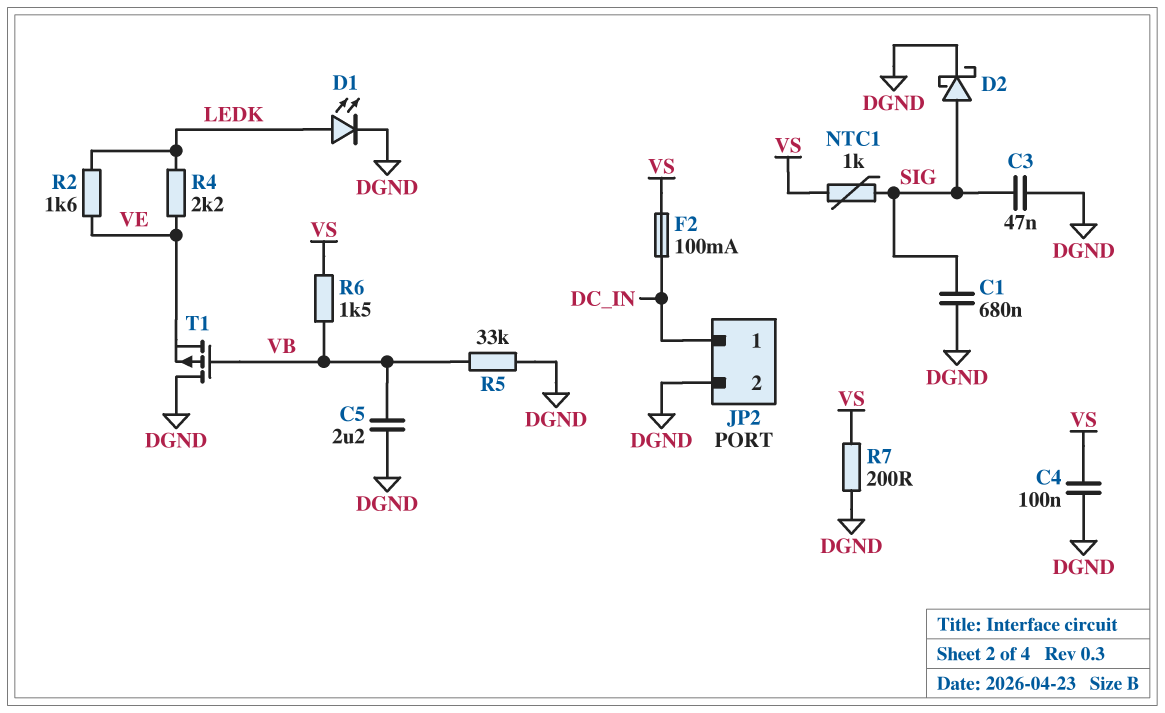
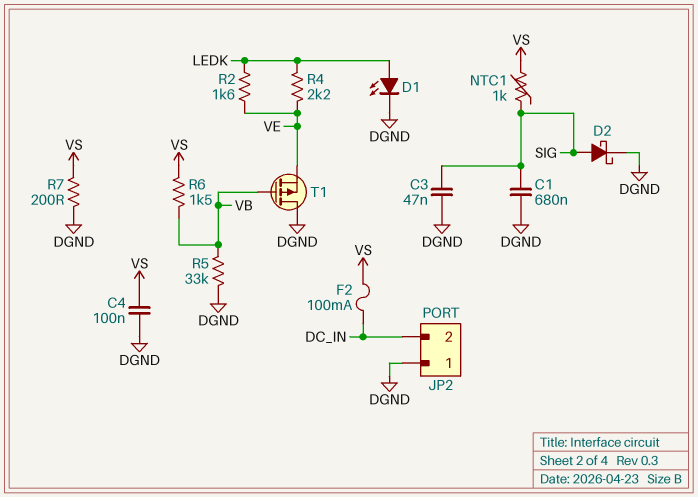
C5: 2.2uF (DGND, VB) -> none
JP2 pin 1: DC_IN -> DGND
JP2 pin 2: DGND -> DC_IN

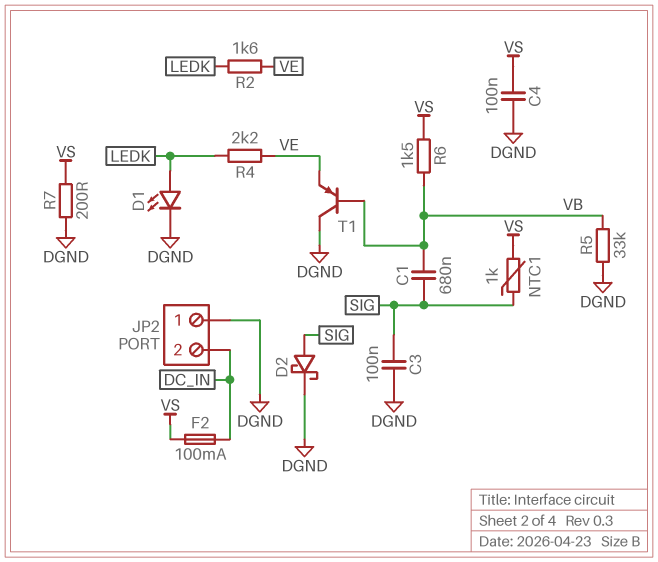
C1: 680nF (DGND, SIG) -> 680nF (SIG, VB)
C3: 47nF (DGND, SIG) -> 100nF (DGND, SIG)
T1: PMOS (G VB, D DGND, S VE) -> PNP (B VB, C DGND, E VE)

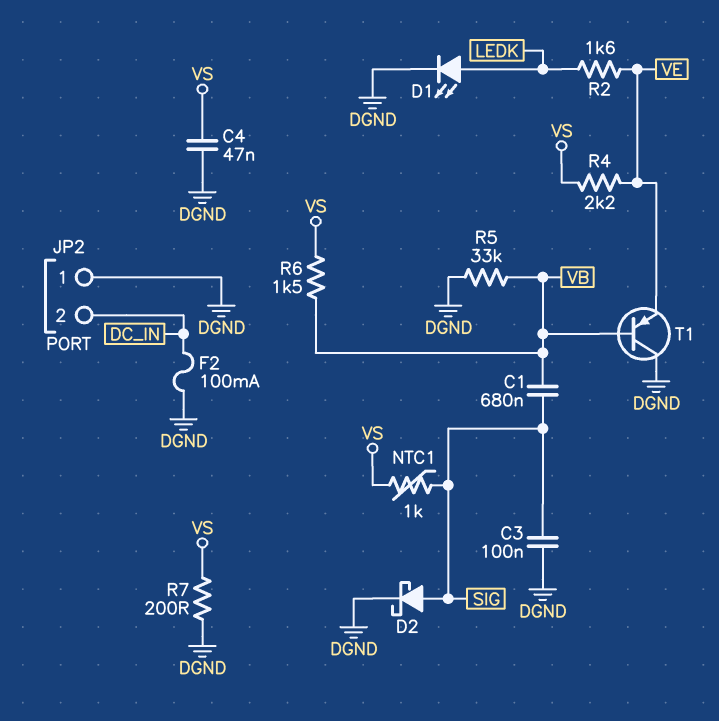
C4: 100nF (DGND, VS) -> 47nF (DGND, VS)
F2: 100mA (DC_IN, VS) -> 100mA (DC_IN, DGND)
R4: 2.2k (LEDK, VE) -> 2.2k (VE, VS)

